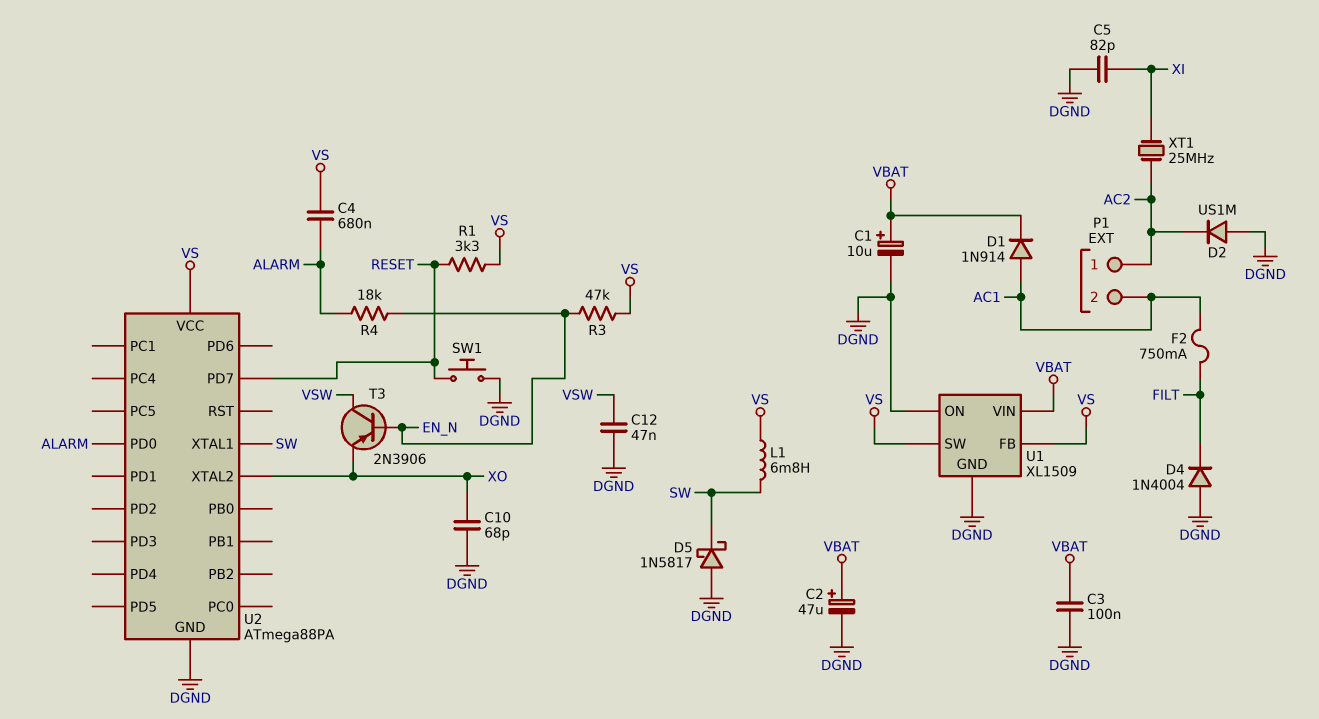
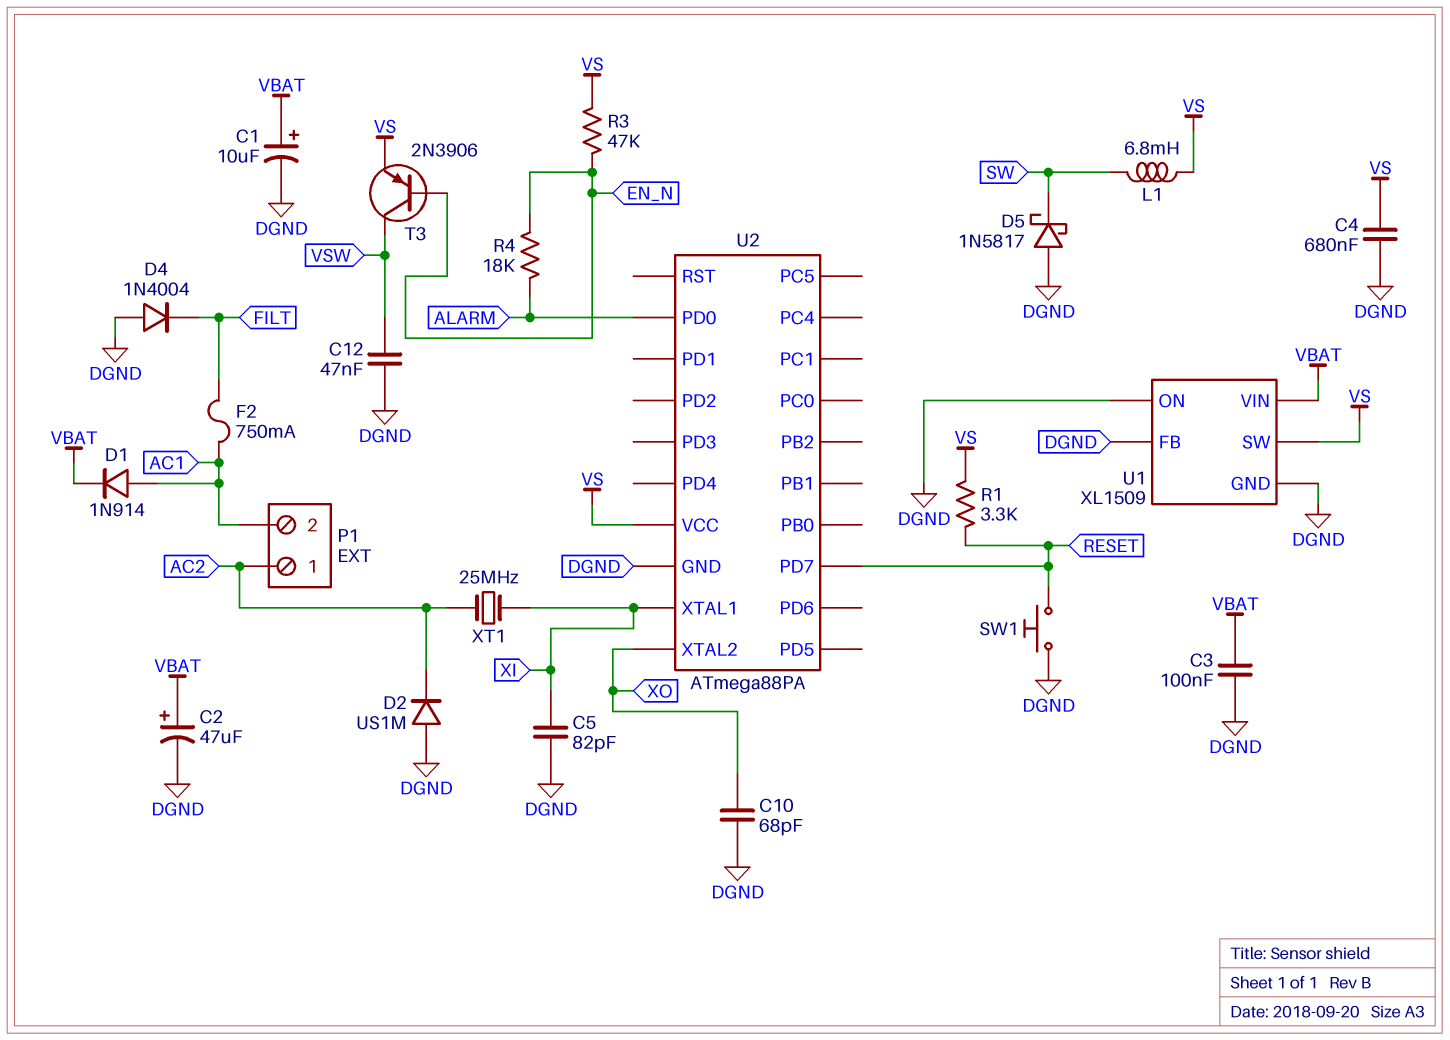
C4: 680nF (ALARM, VS) -> 680nF (DGND, VS)
T3: PNP 2N3906 (B EN_N, C VSW, E XO) -> PNP 2N3906 (B EN_N, C VSW, E VS)
U1 pin FB: VS -> DGND
U2 pin XTAL1: SW -> XI

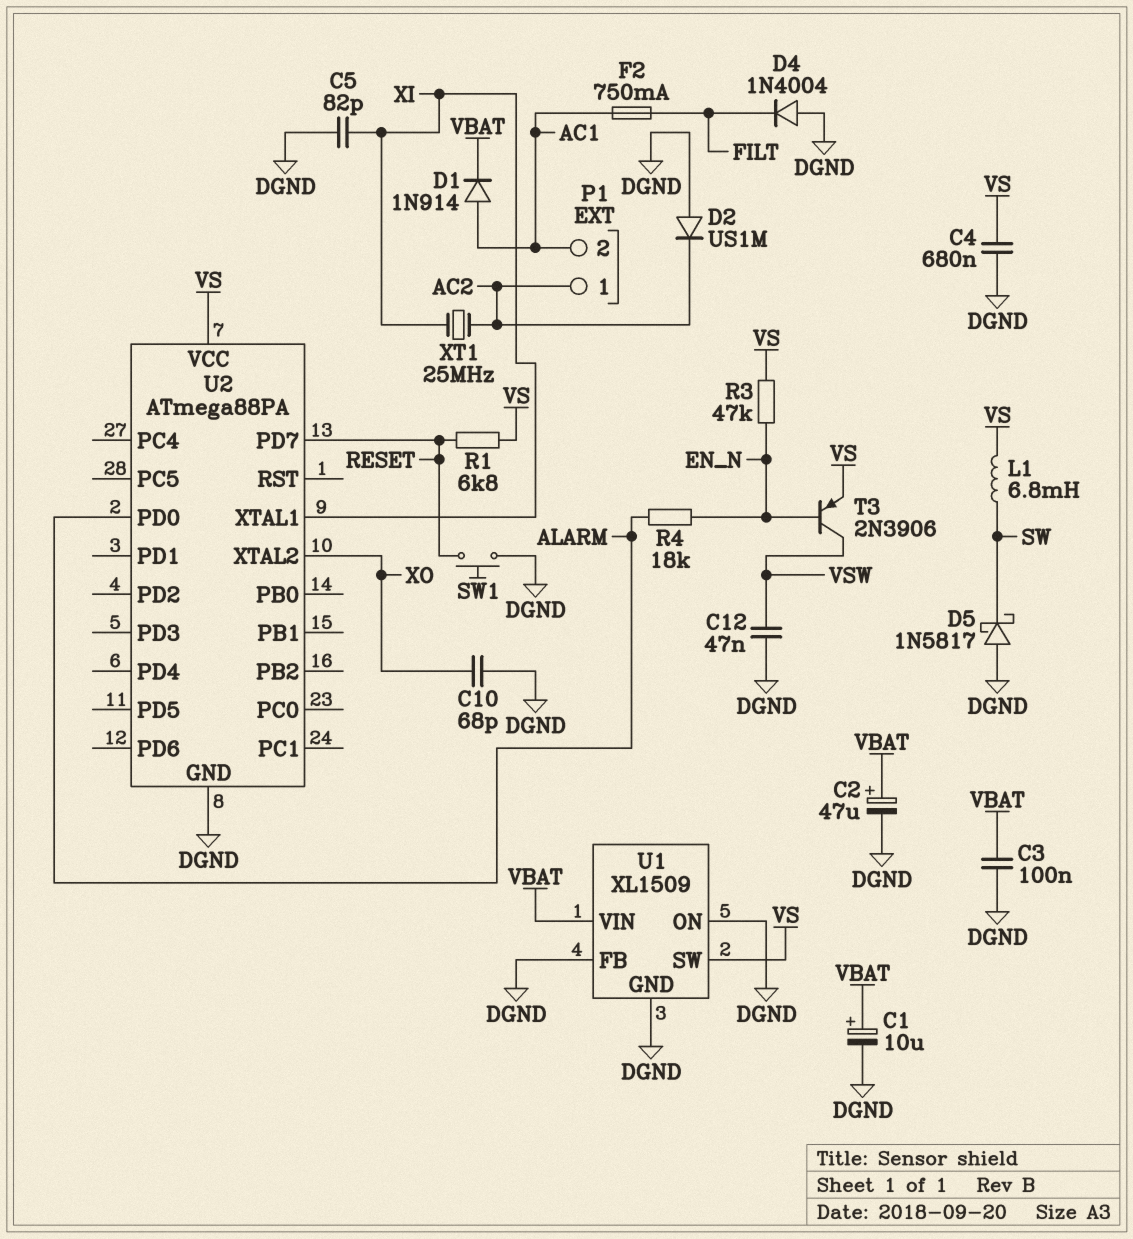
R1: 3.3k (RESET, VS) -> 6.8k (RESET, VS)

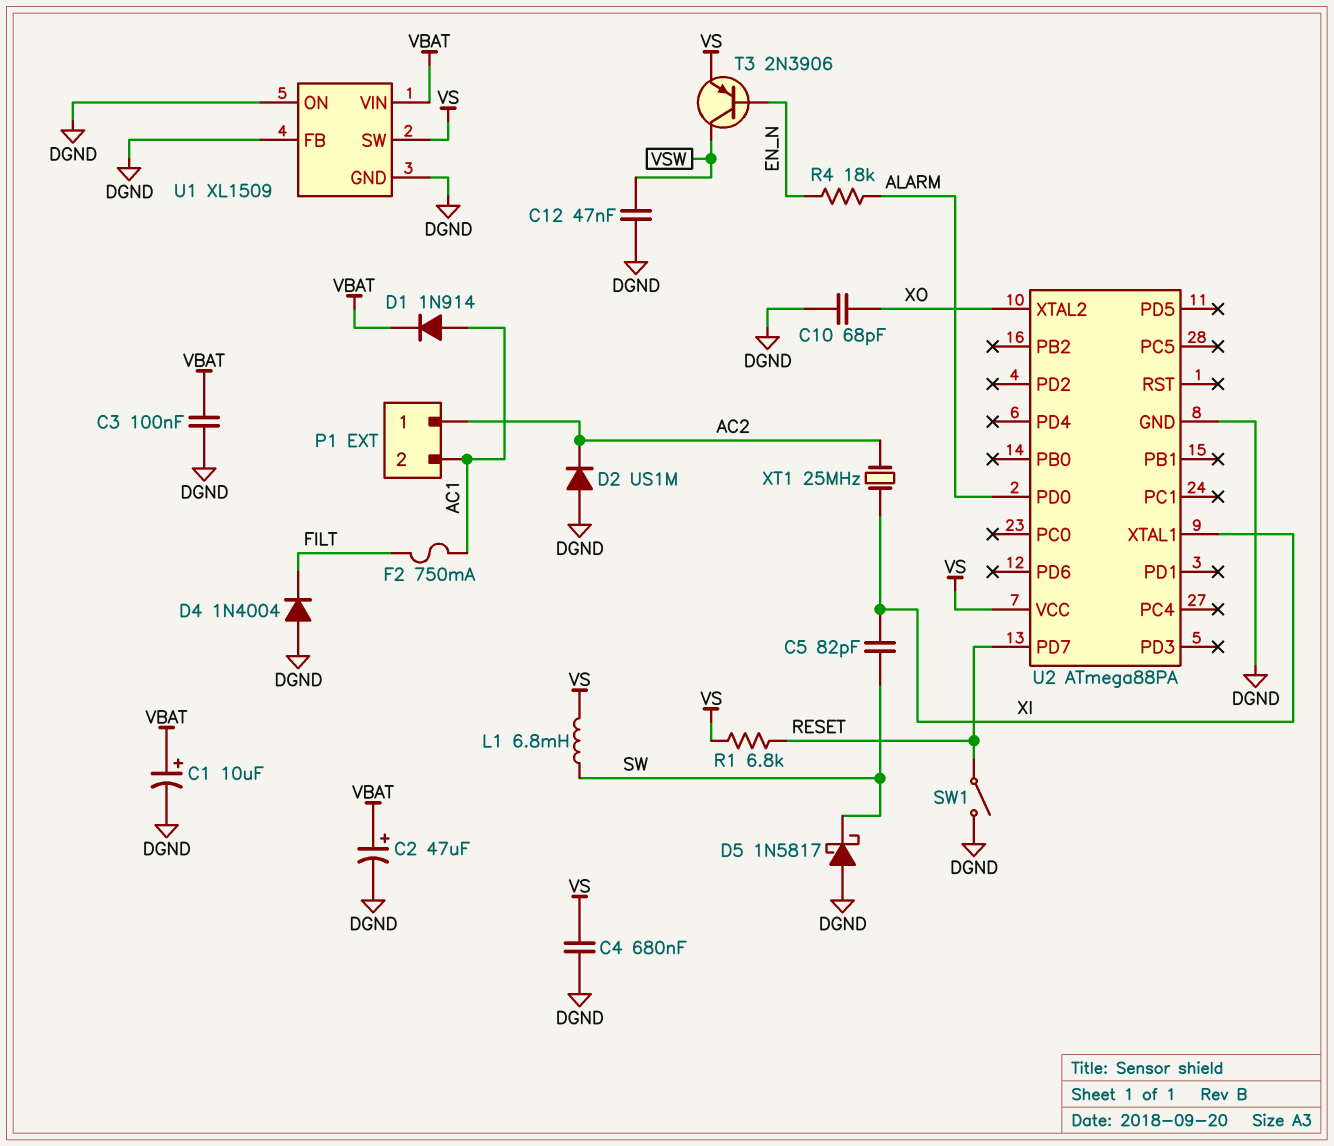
C5: 82pF (DGND, XI) -> 82pF (SW, XI)
R3: 47k (EN_N, VS) -> none
SW1: button (DGND, RESET) -> switch (DGND, RESET)

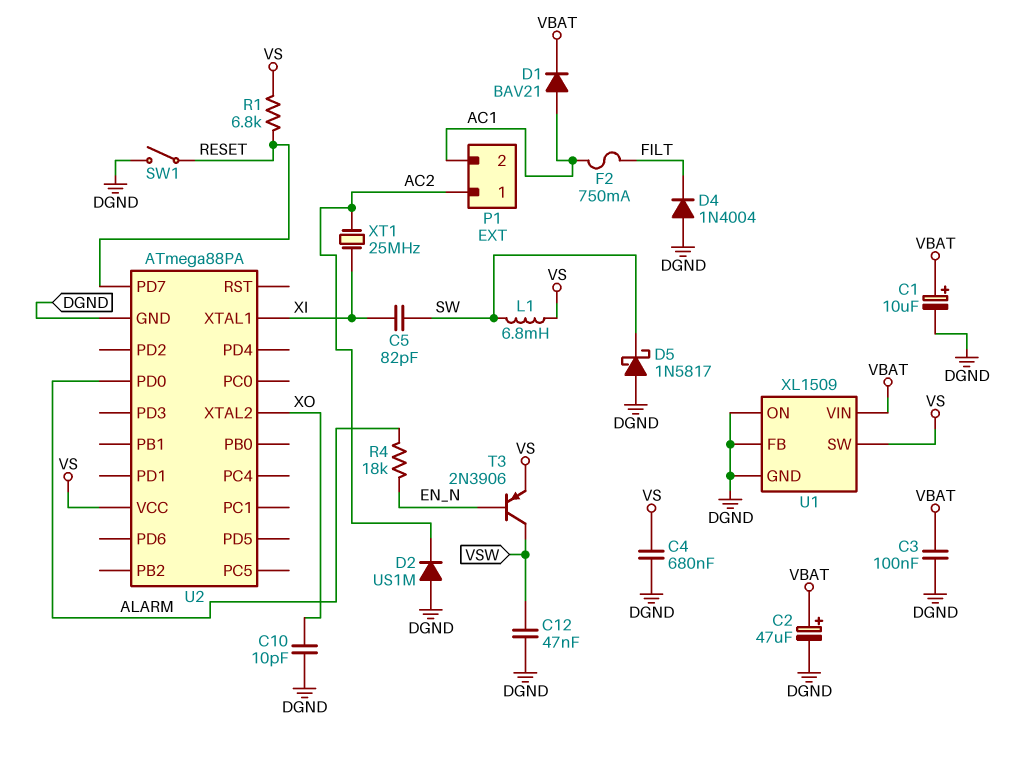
C10: 68pF (DGND, XO) -> 10pF (DGND, XO)
D1: diode 1N914 (A AC1, K VBAT) -> diode BAV21 (A AC1, K VBAT)

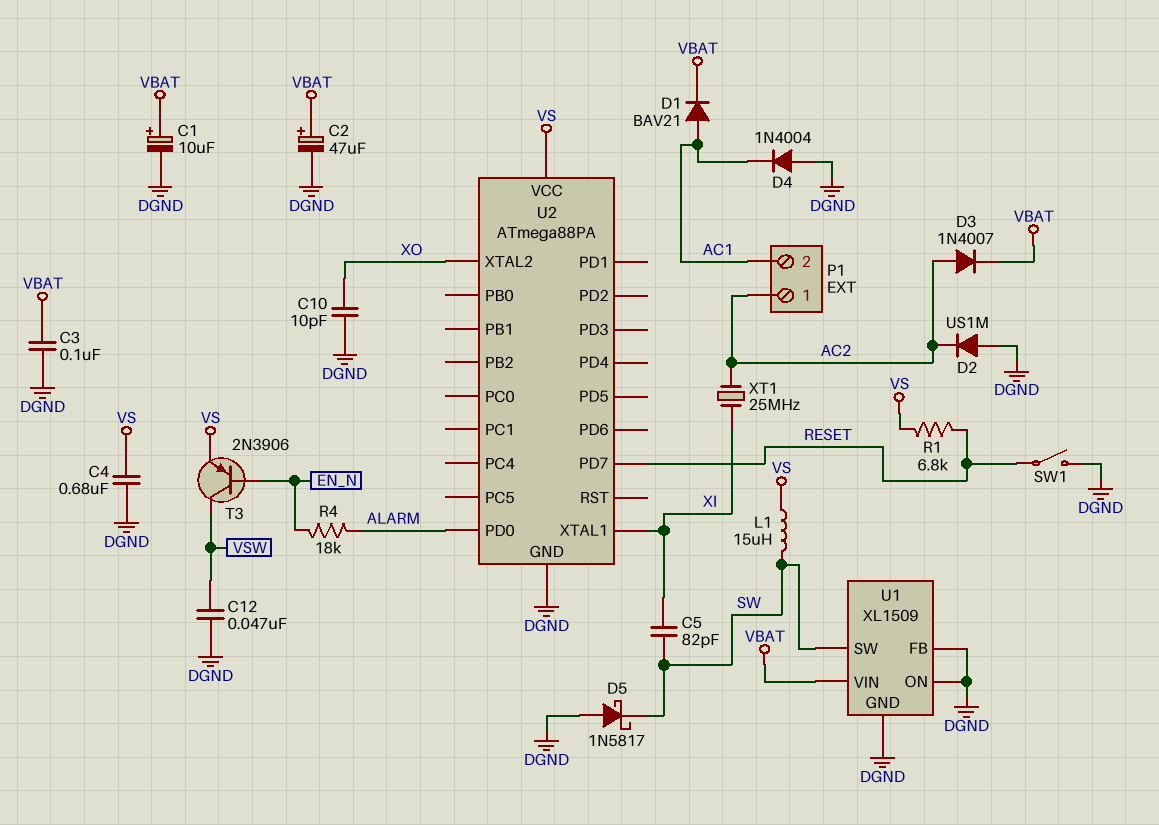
D3: none -> diode 1N4007 (A AC2, K VBAT)
D4: diode 1N4004 (A DGND, K FILT) -> diode 1N4004 (A DGND, K AC1)
F2: 750mA (AC1, FILT) -> none
L1: 6.8mH (SW, VS) -> 15uH (SW, VS)
U1 pin SW: VS -> SW

